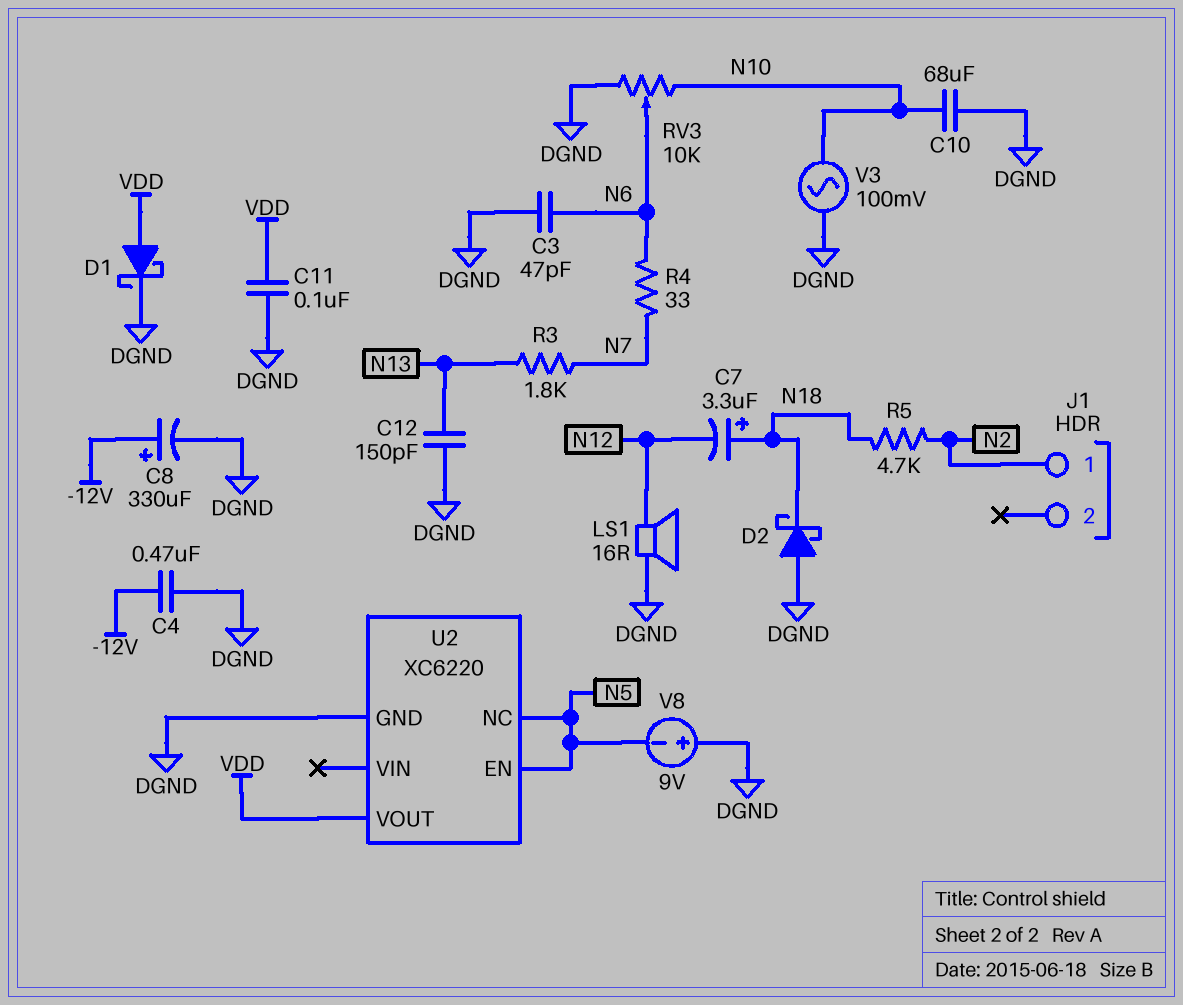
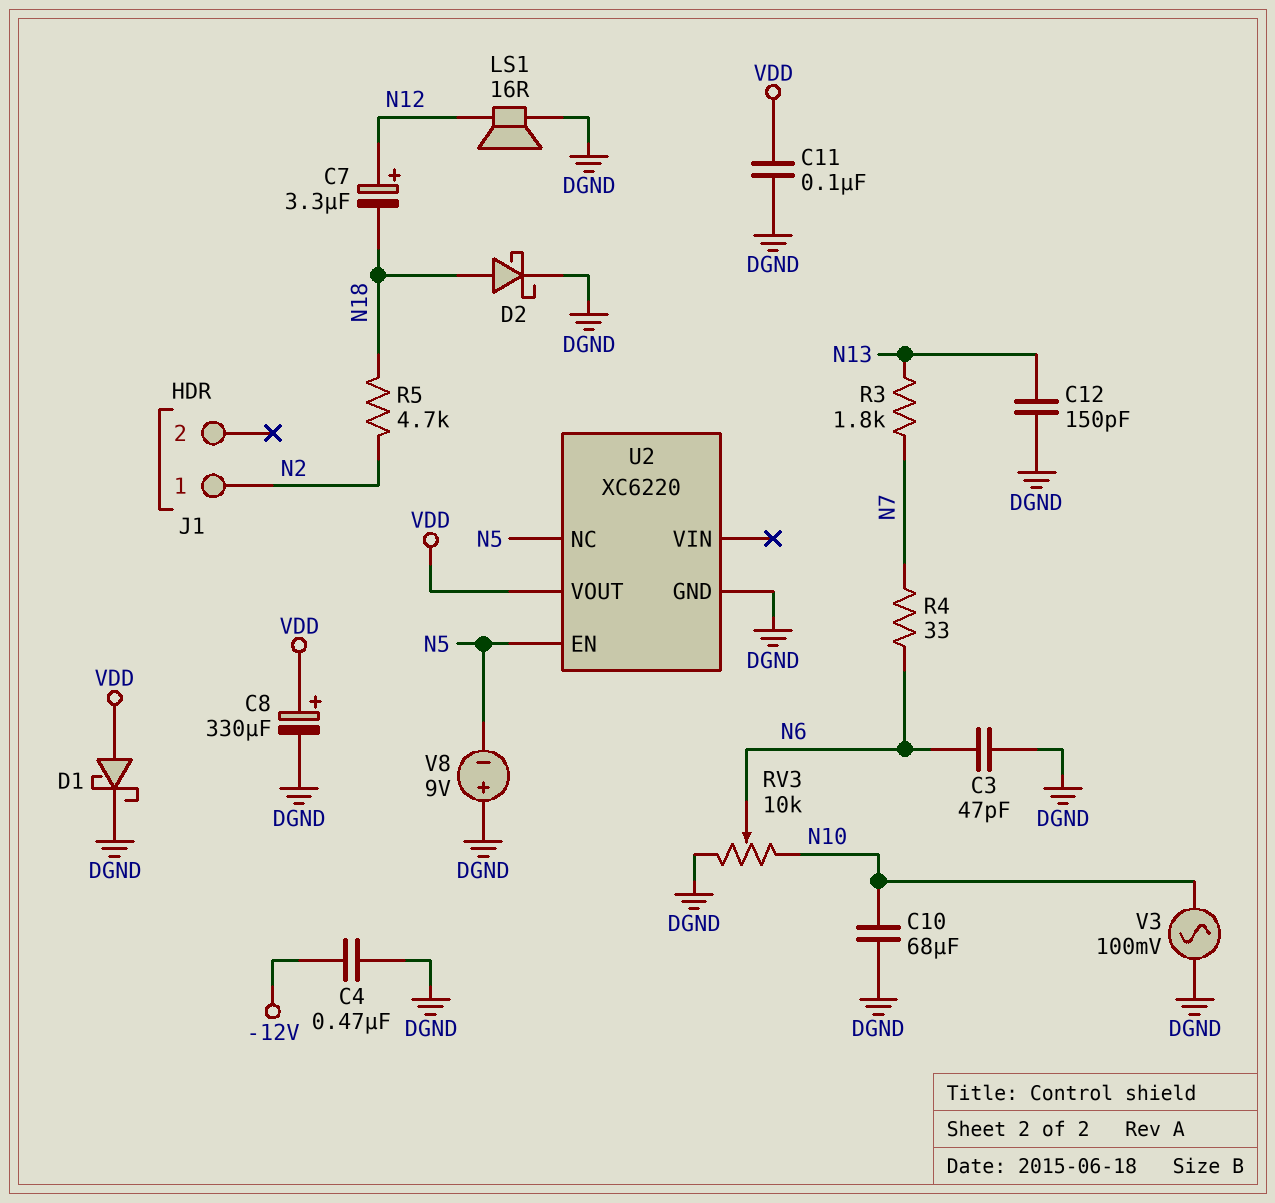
C7: 3.3uF (plus N18, minus N12) -> 3.3uF (plus N12, minus N18)
C8: 330uF (plus -12V, minus DGND) -> 330uF (plus VDD, minus DGND)
D2: schottky (A DGND, K N18) -> schottky (A N18, K DGND)

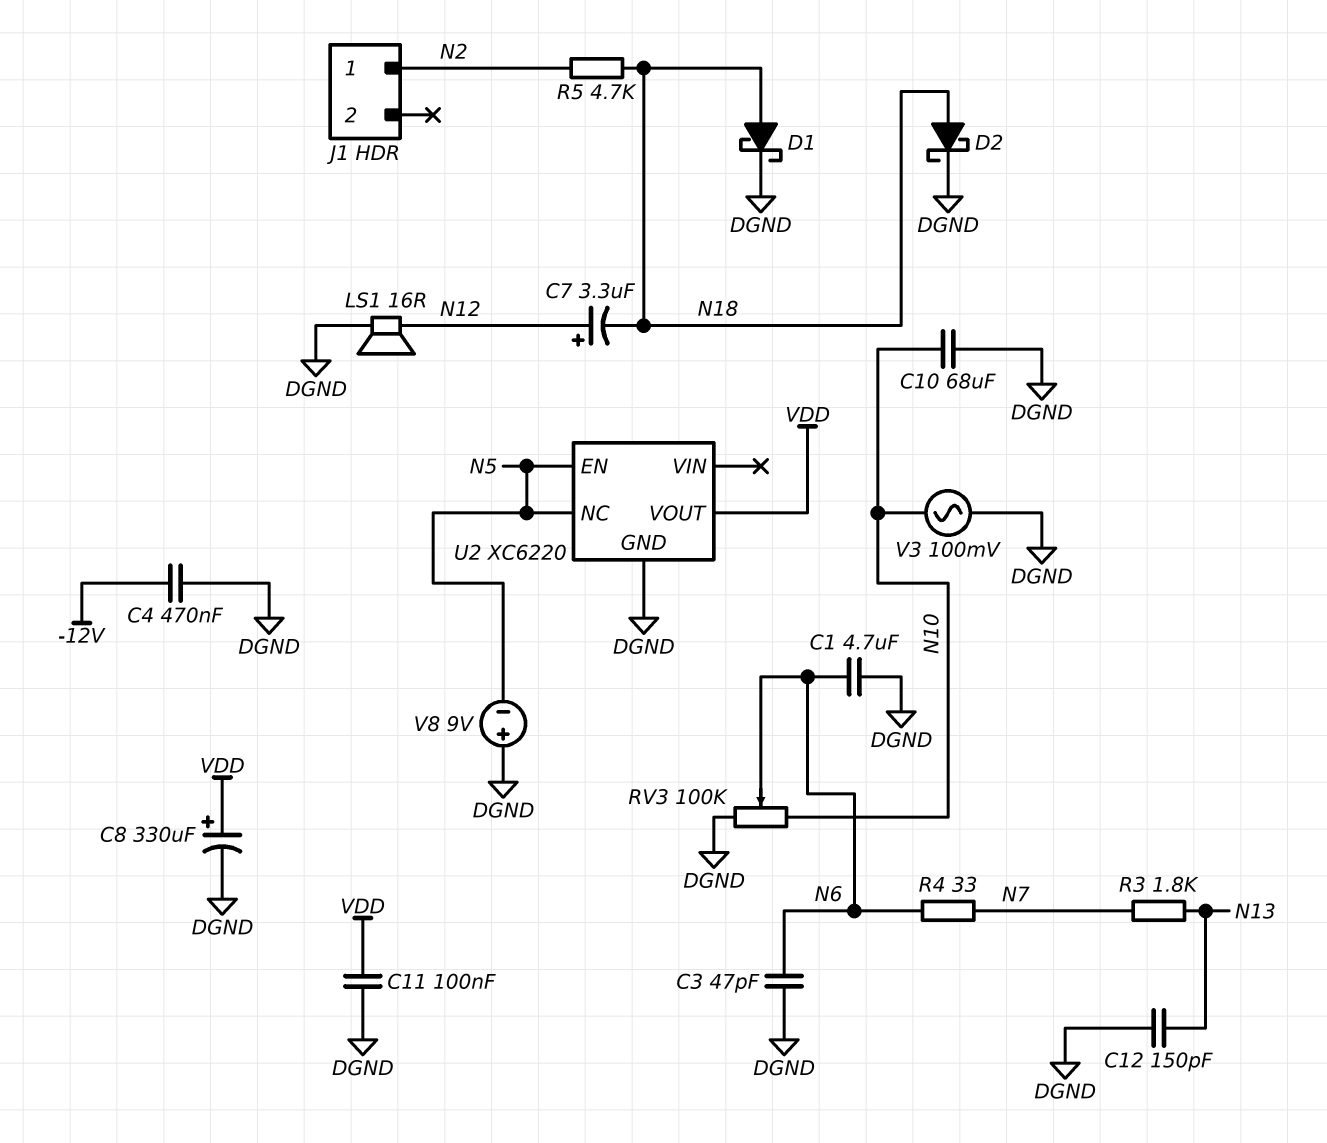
C1: none -> 4.7uF (DGND, N6)
D1: schottky (A VDD, K DGND) -> schottky (A N18, K DGND)
RV3: 10k (DGND, N10, wiper N6) -> 100k (DGND, N10, wiper N6)

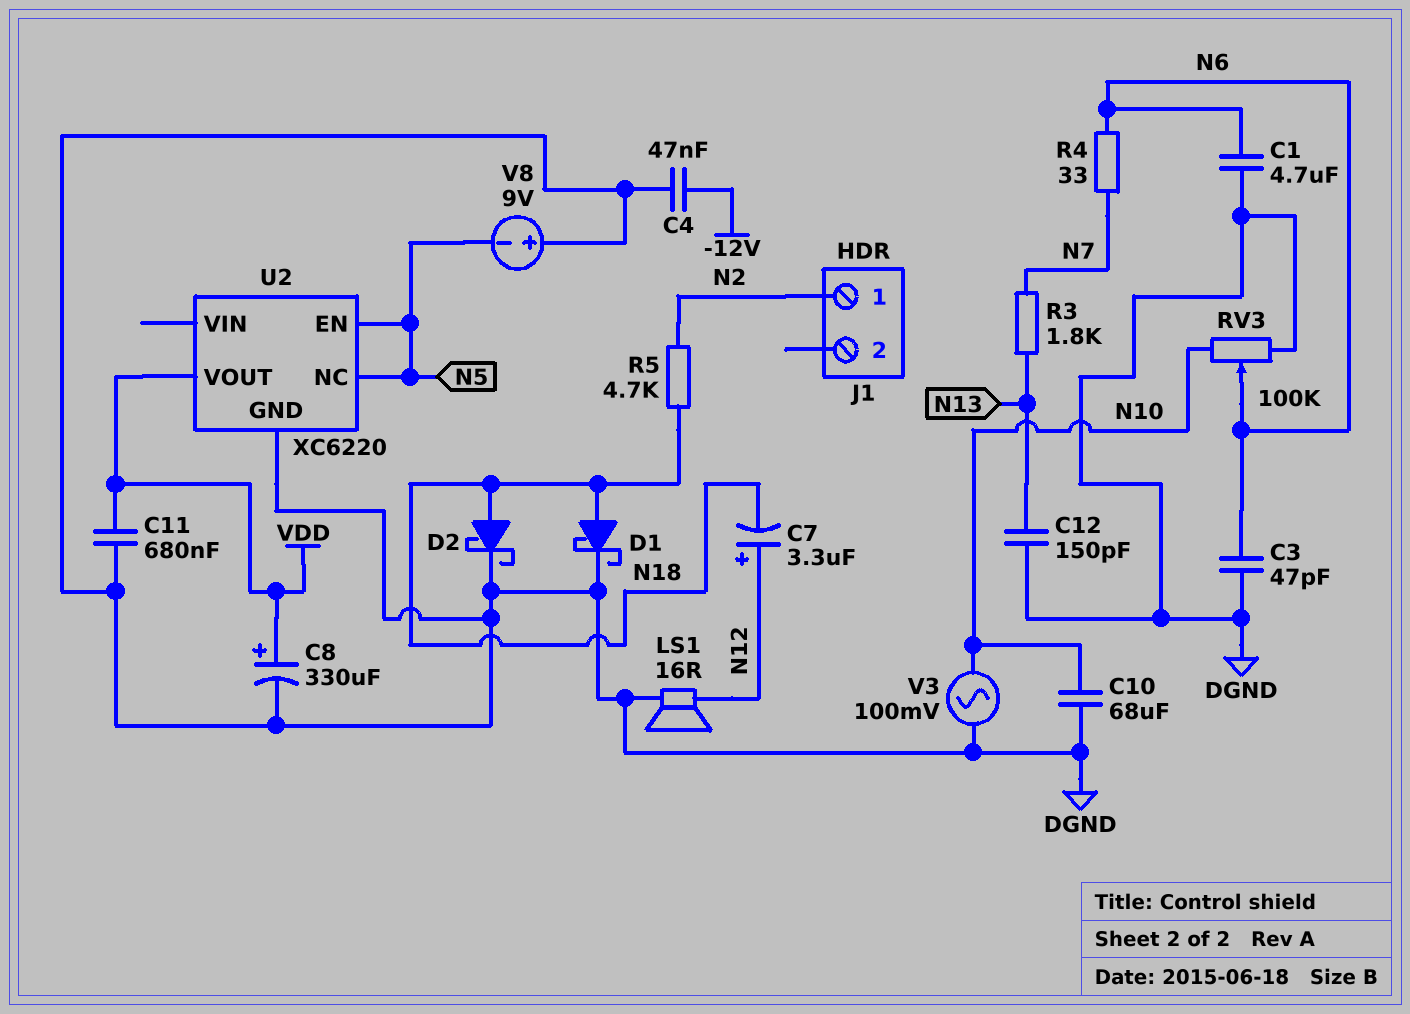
C4: 470nF (-12V, DGND) -> 47nF (-12V, DGND)
C11: 100nF (DGND, VDD) -> 680nF (DGND, VDD)

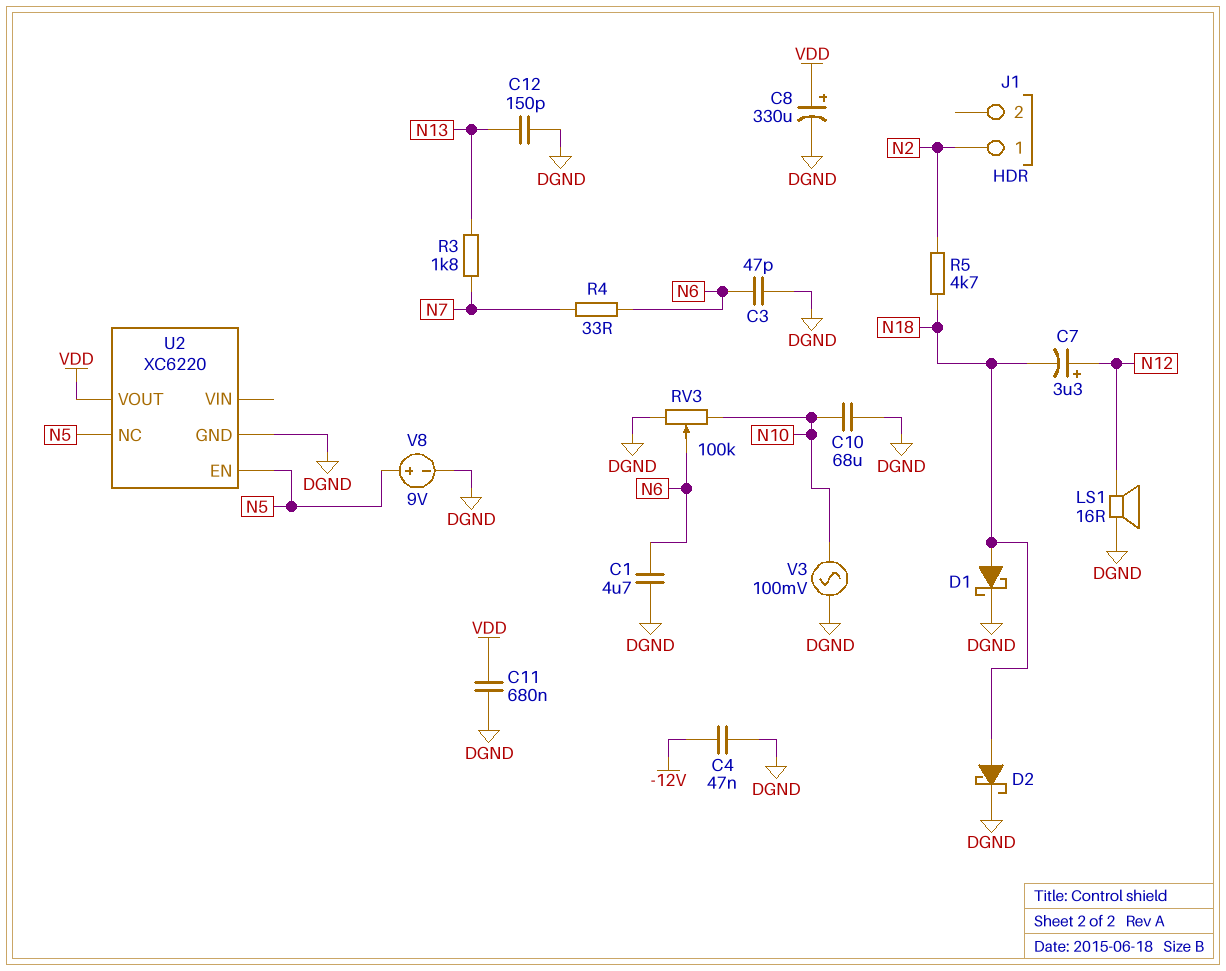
V8: 9V (plus DGND, minus N5) -> 9V (plus N5, minus DGND)

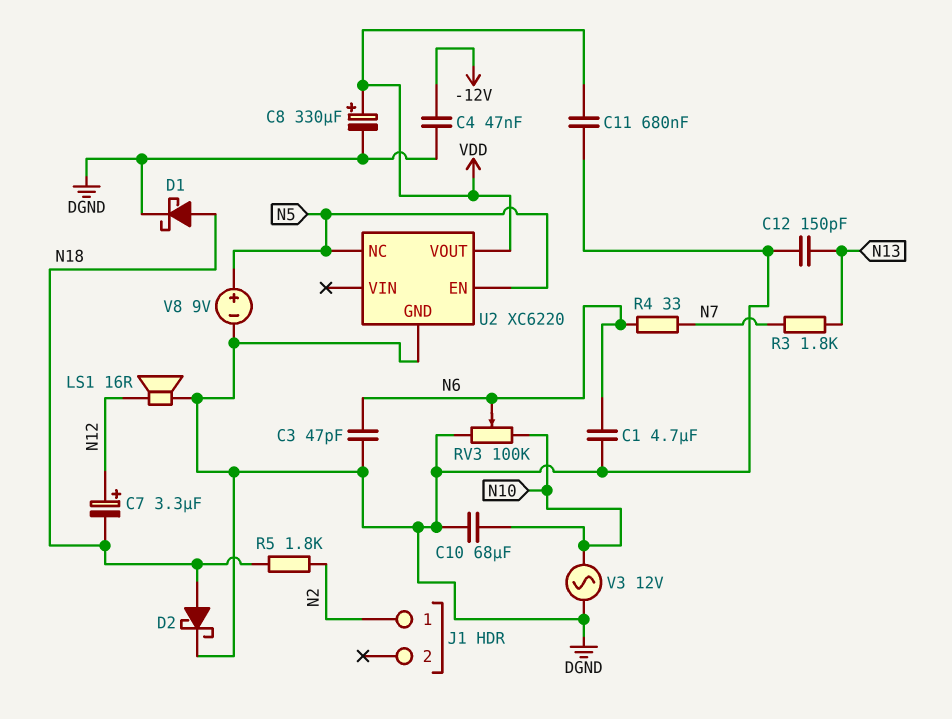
R5: 4.7k (N2, N18) -> 1.8k (N2, N18)
V3: AC 100mV (DGND, N10) -> AC 12V (DGND, N10)

